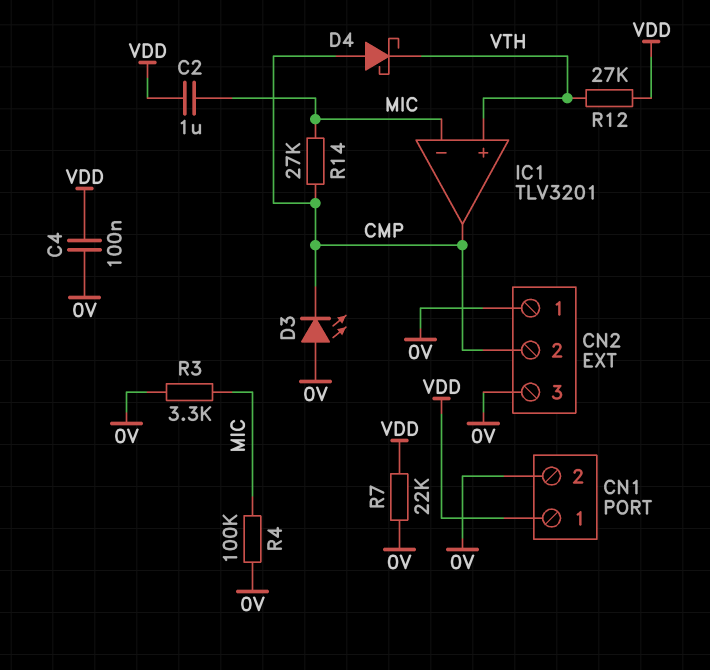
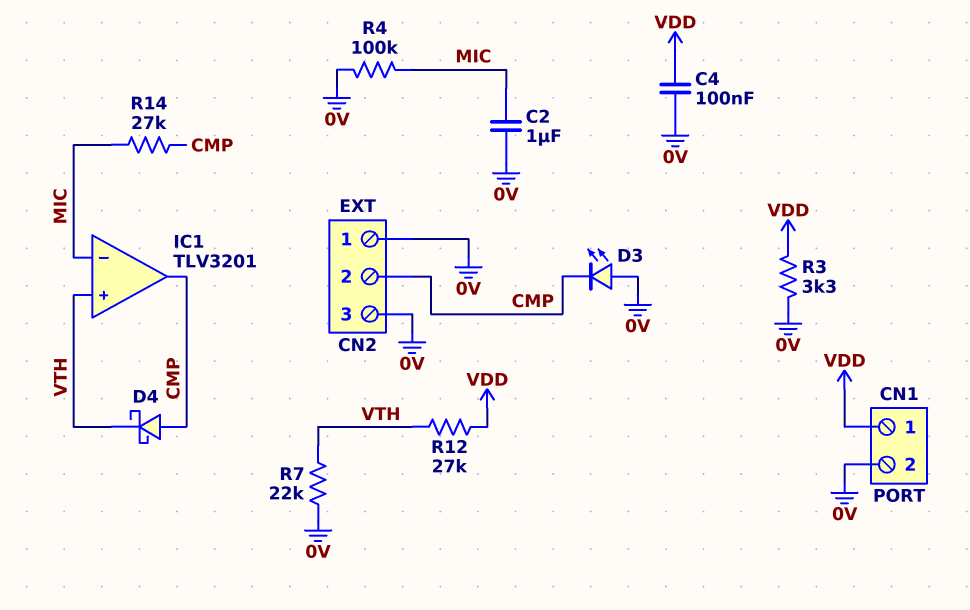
C2: 1uF (MIC, VDD) -> 1uF (0V, MIC)
R3: 3.3k (0V, MIC) -> 3.3k (0V, VDD)
R7: 22k (0V, VDD) -> 22k (0V, VTH)

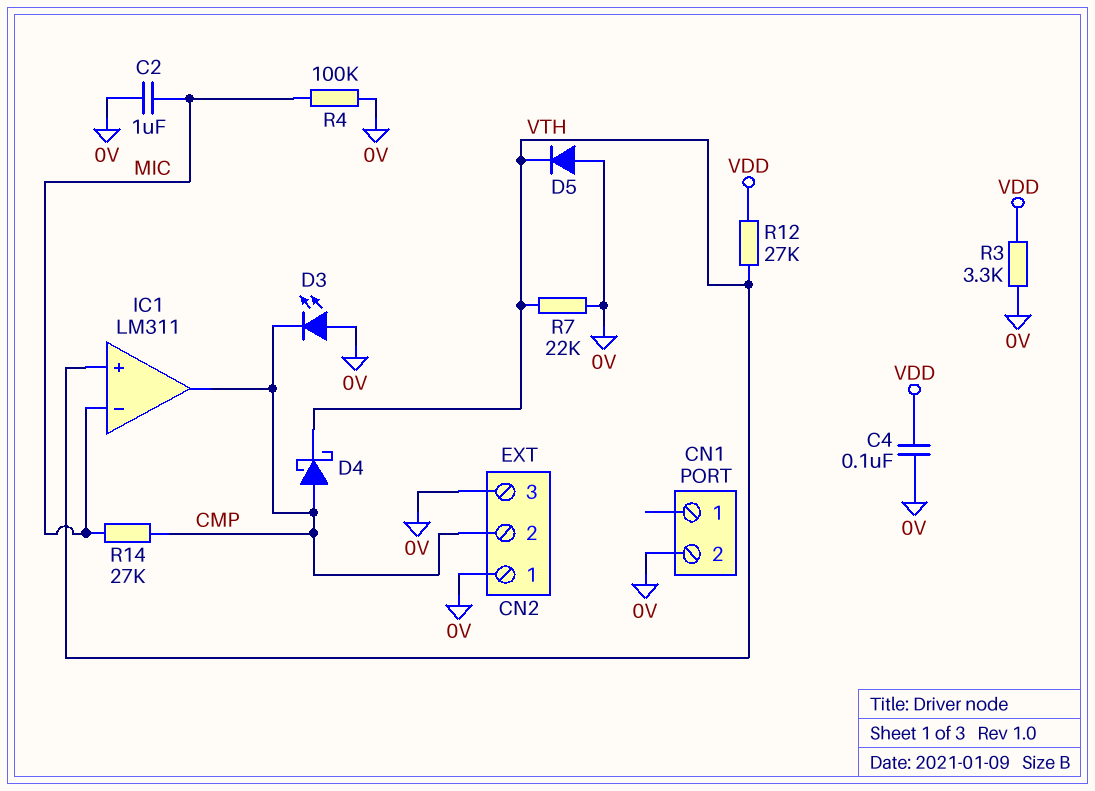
CN1 pin 1: VDD -> none
D5: none -> diode (A 0V, K VTH)
IC1: TLV3201 -> LM311

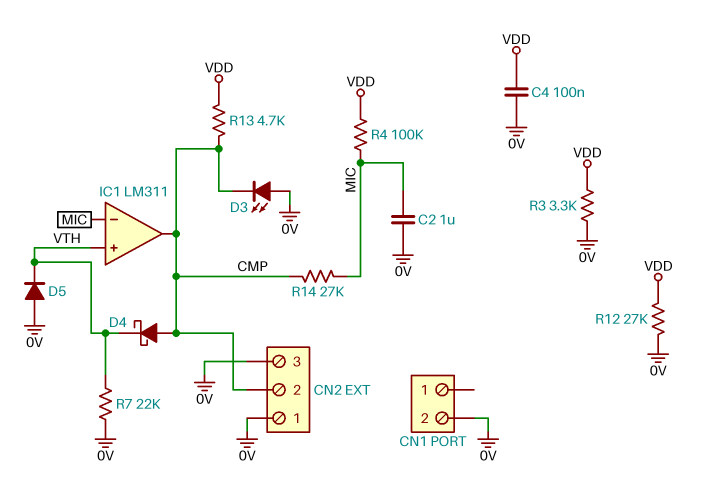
R4: 100k (0V, MIC) -> 100k (MIC, VDD)
R12: 27k (VDD, VTH) -> 27k (0V, VDD)
R13: none -> 4.7k (CMP, VDD)

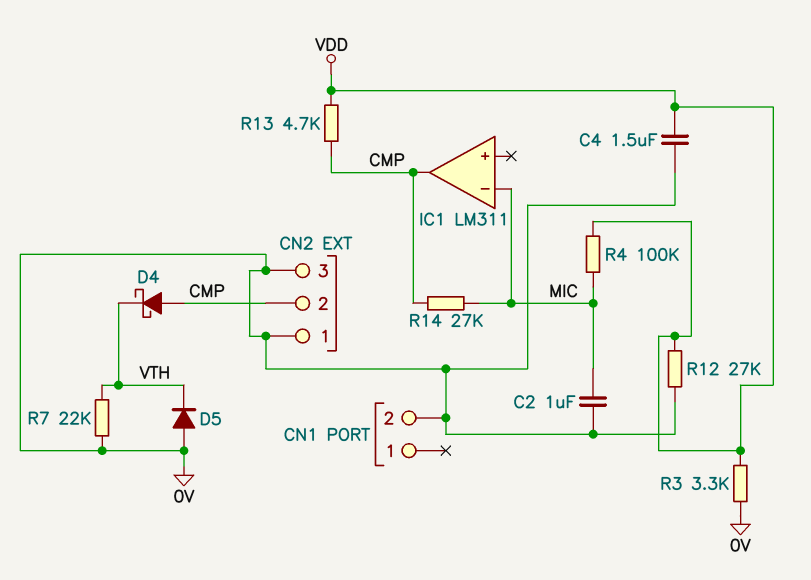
C4: 100nF (0V, VDD) -> 1.5uF (0V, VDD)
D3: LED (A 0V, K CMP) -> none
IC1 pin in+: VTH -> none

